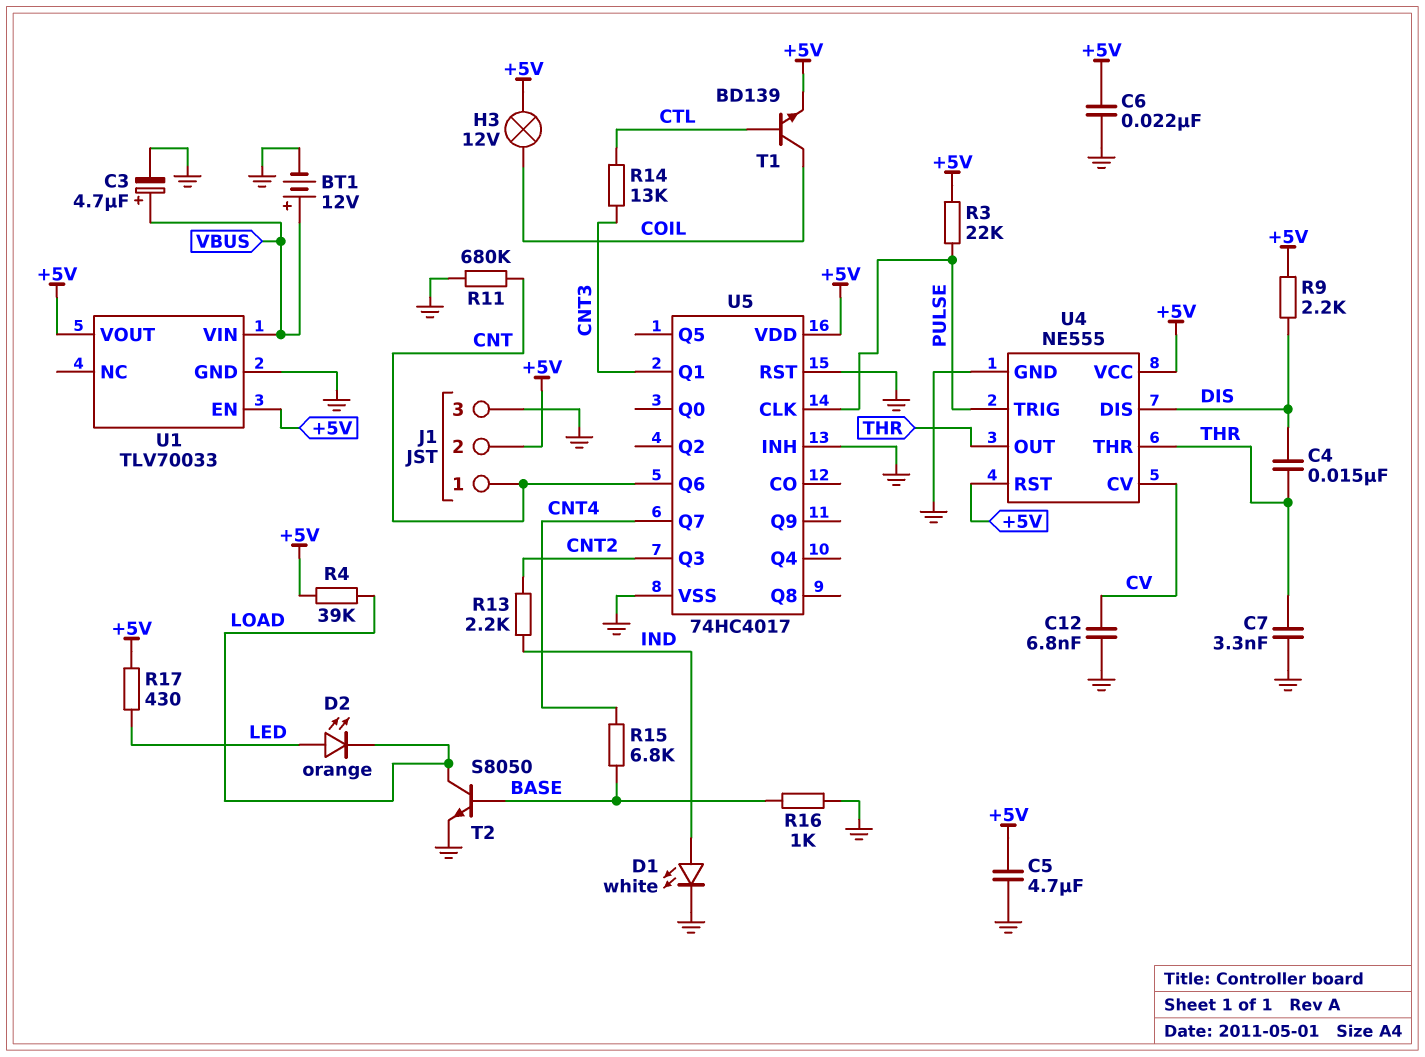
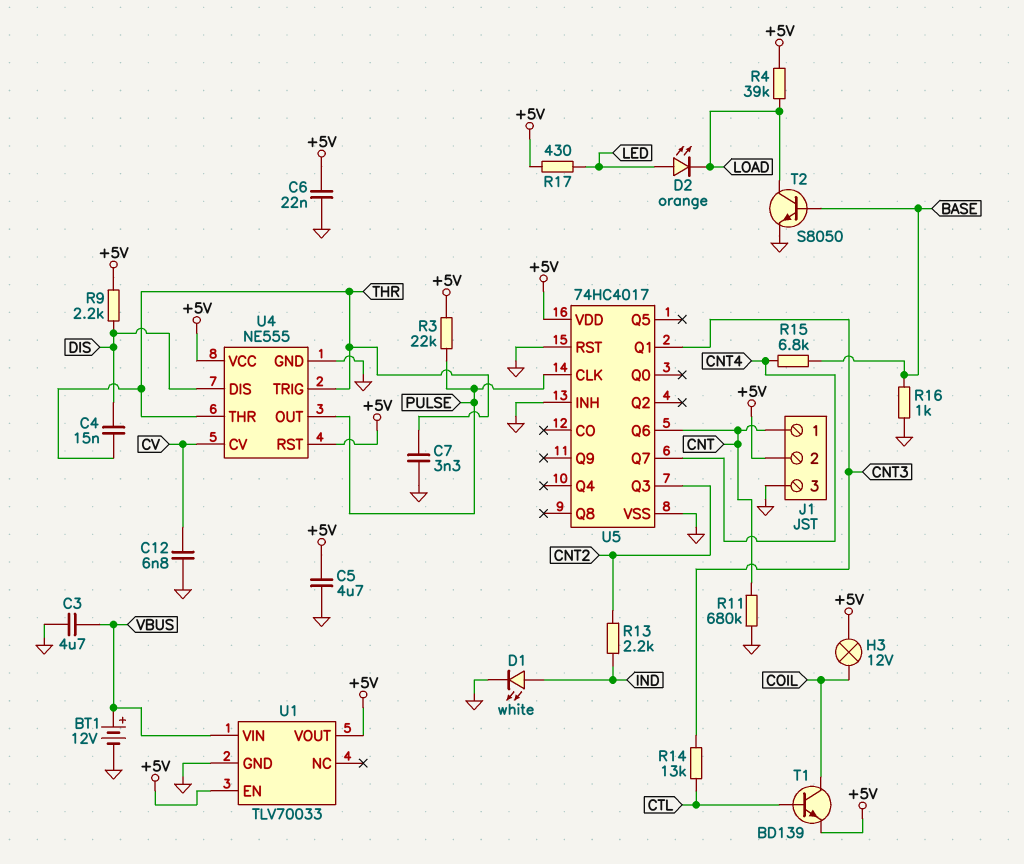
C3: 4.7uF (plus VBUS, minus GND) -> 4.7uF (GND, VBUS)
U4 pin OUT: THR -> PULSE
U4 pin TRIG: PULSE -> THR

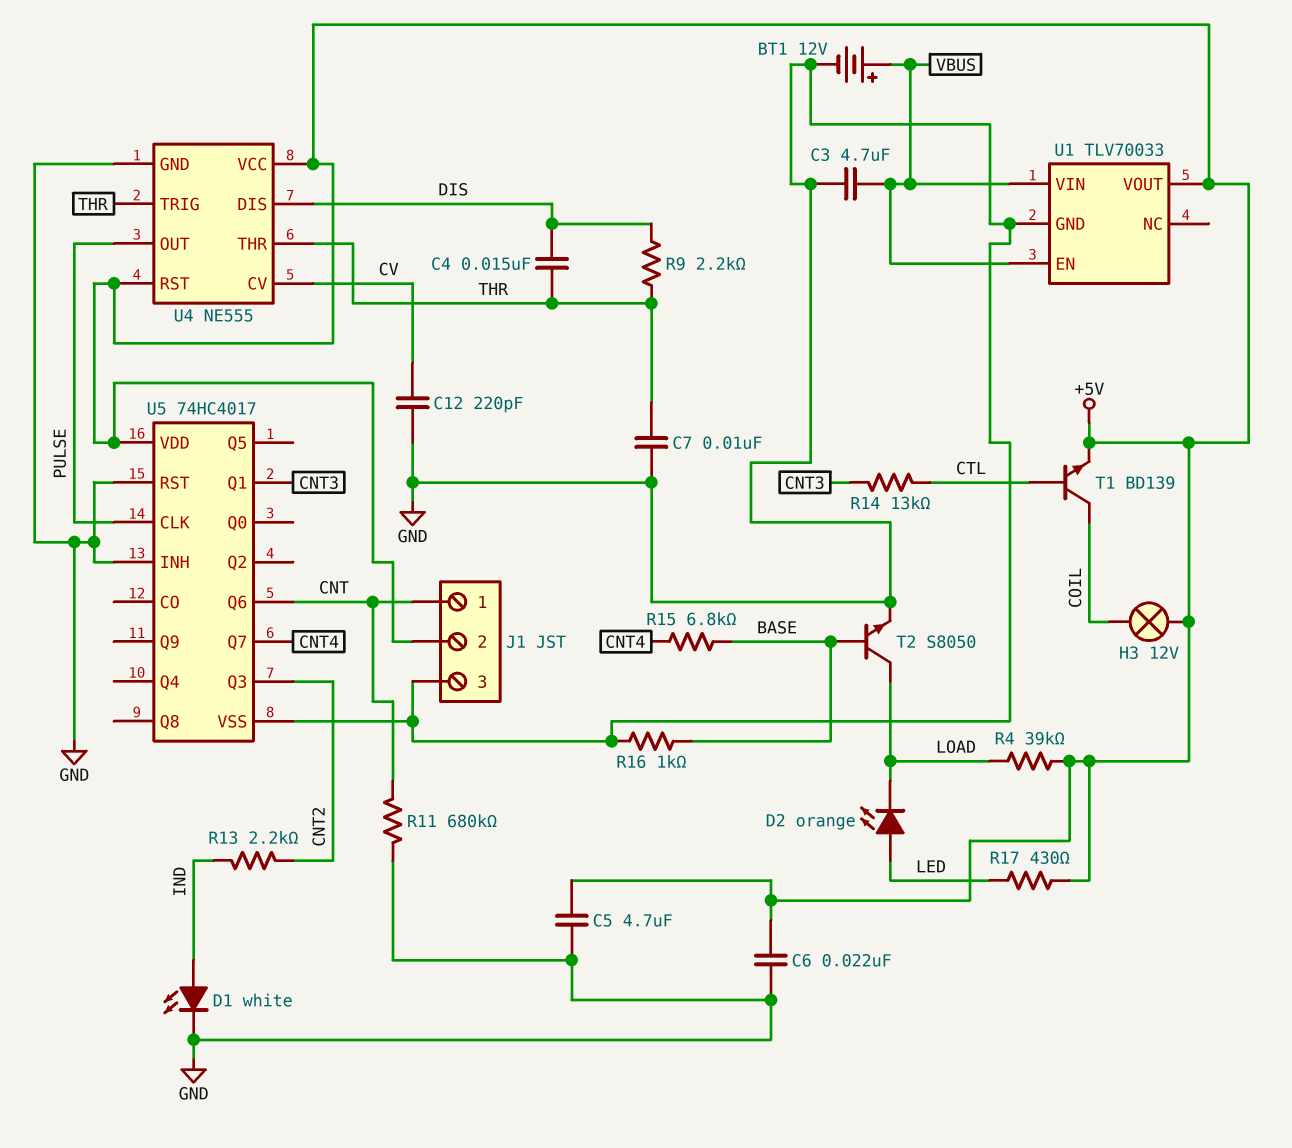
C7: 3.3nF (GND, THR) -> 10nF (GND, THR)
C12: 6.8nF (CV, GND) -> 220pF (CV, GND)
R3: 22k (+5V, PULSE) -> none
R9: 2.2k (+5V, DIS) -> 2.2k (DIS, THR)
U1 pin EN: +5V -> VBUS

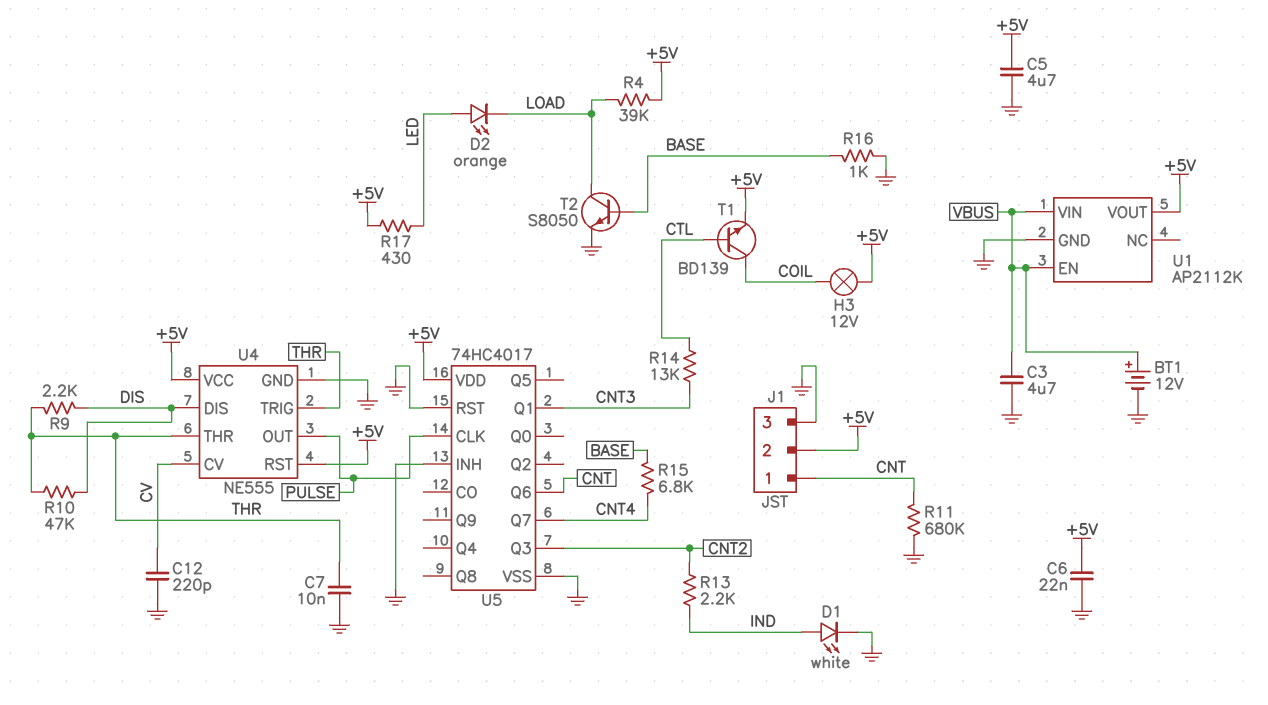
C4: 15nF (DIS, THR) -> none
R10: none -> 47k (DIS, THR)
U1: TLV70033 -> AP2112K

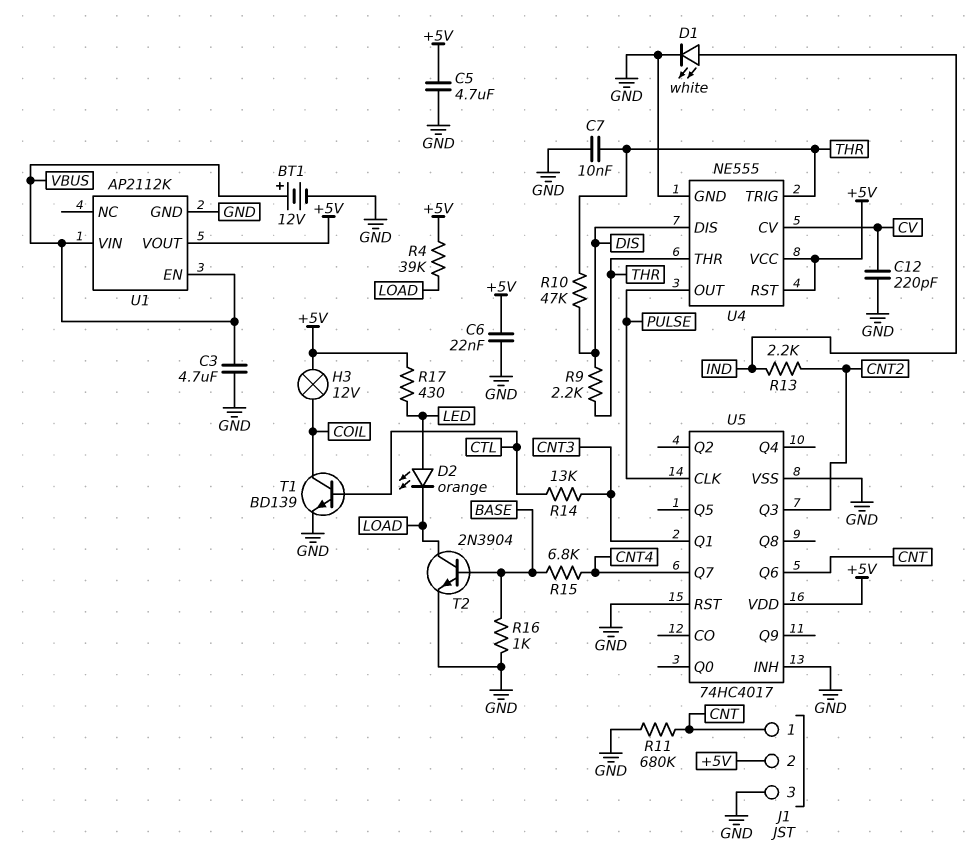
T1: NPN BD139 (B CTL, C COIL, E +5V) -> NPN BD139 (B CTL, C COIL, E GND)
T2: NPN S8050 (B BASE, C LOAD, E GND) -> NPN 2N3904 (B BASE, C LOAD, E GND)

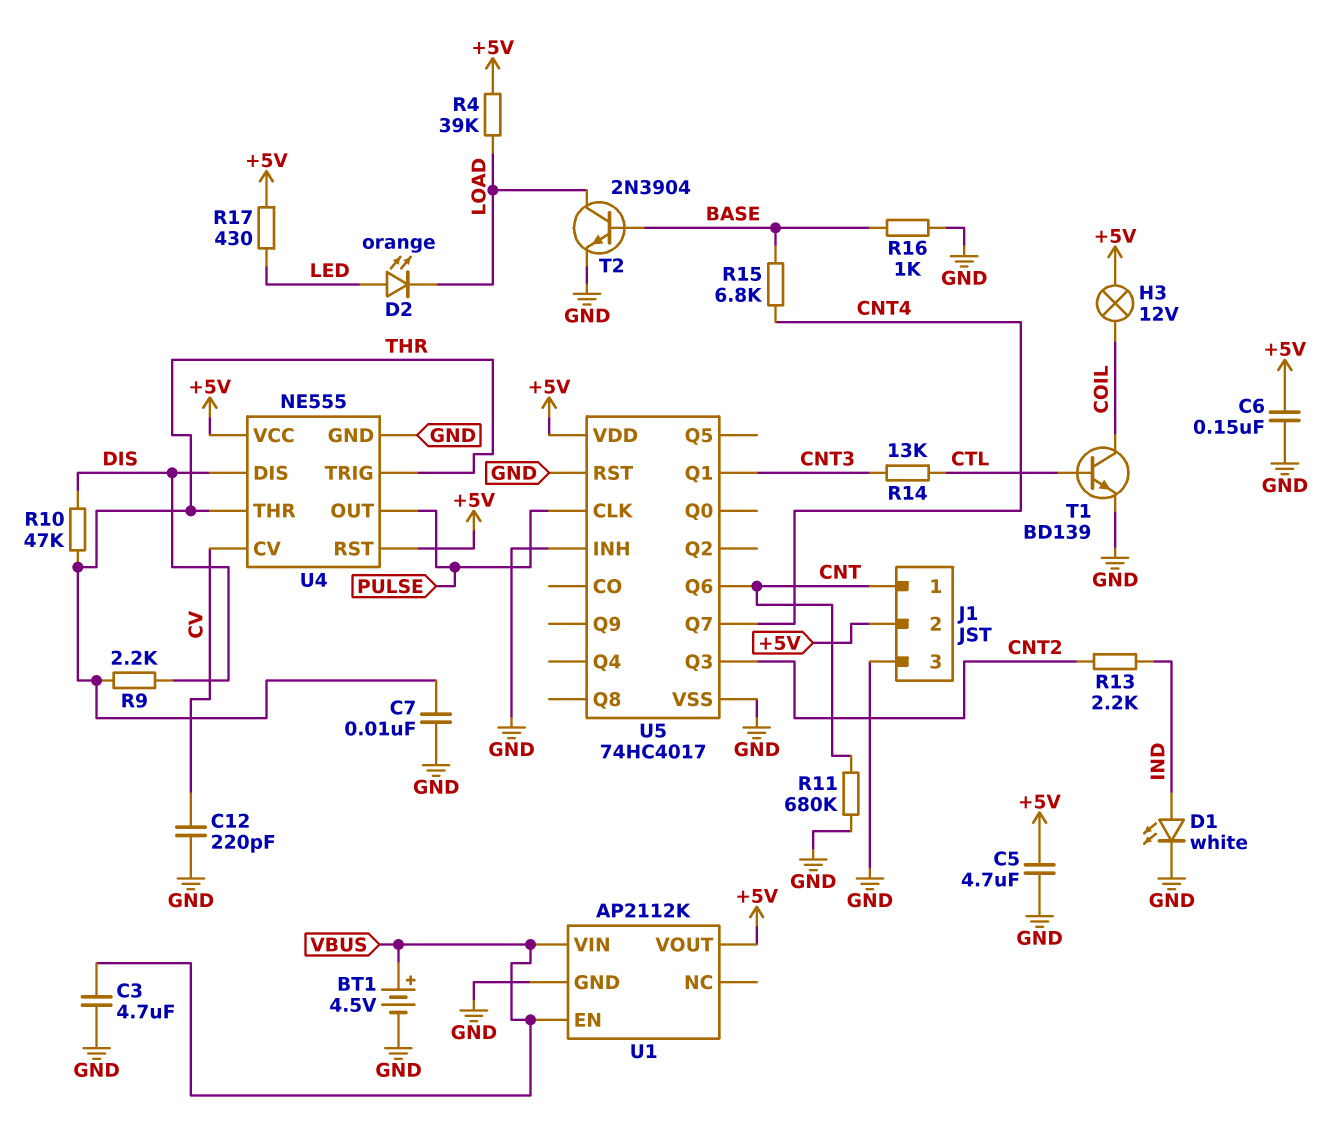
BT1: 12V (plus VBUS, minus GND) -> 4.5V (plus VBUS, minus GND)
C6: 22nF (+5V, GND) -> 150nF (+5V, GND)

